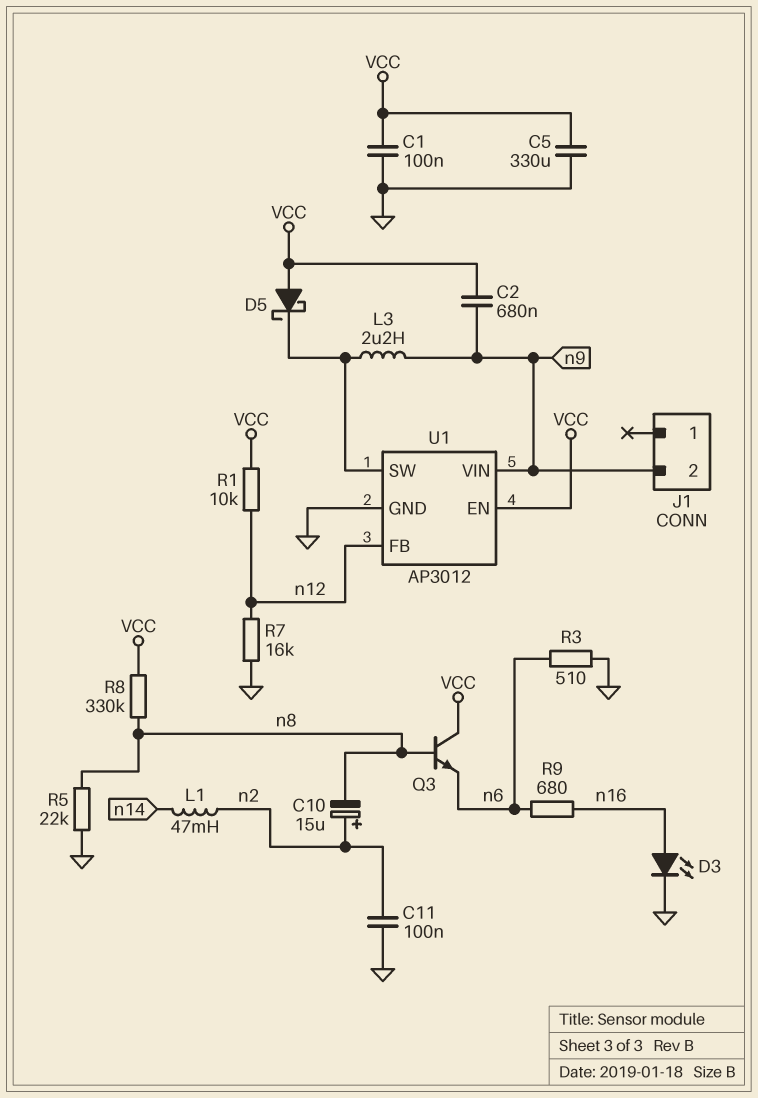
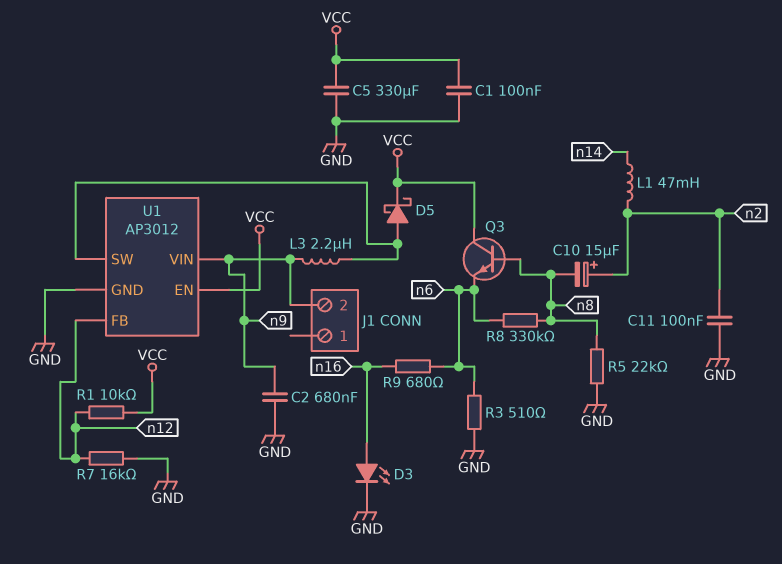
C2: 680nF (VCC, n9) -> 680nF (GND, n9)
D5: schottky (A VCC, K U1/SW) -> schottky (A U1/SW, K VCC)
R8: 330k (VCC, n8) -> 330k (n6, n8)

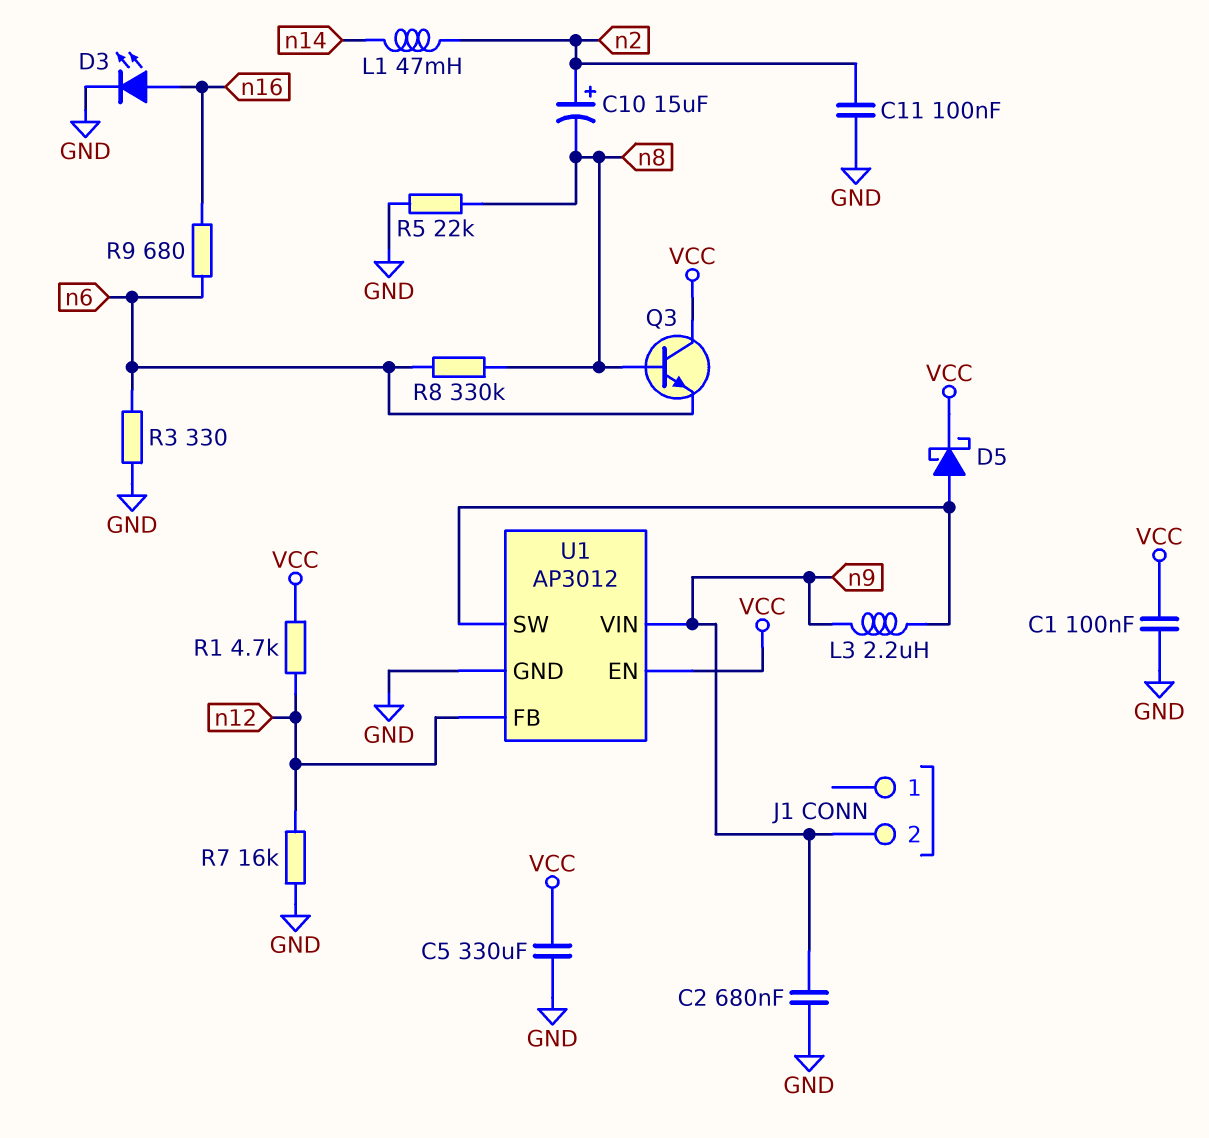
R1: 10k (VCC, n12) -> 4.7k (VCC, n12)
R3: 510 (GND, n6) -> 330 (GND, n6)

